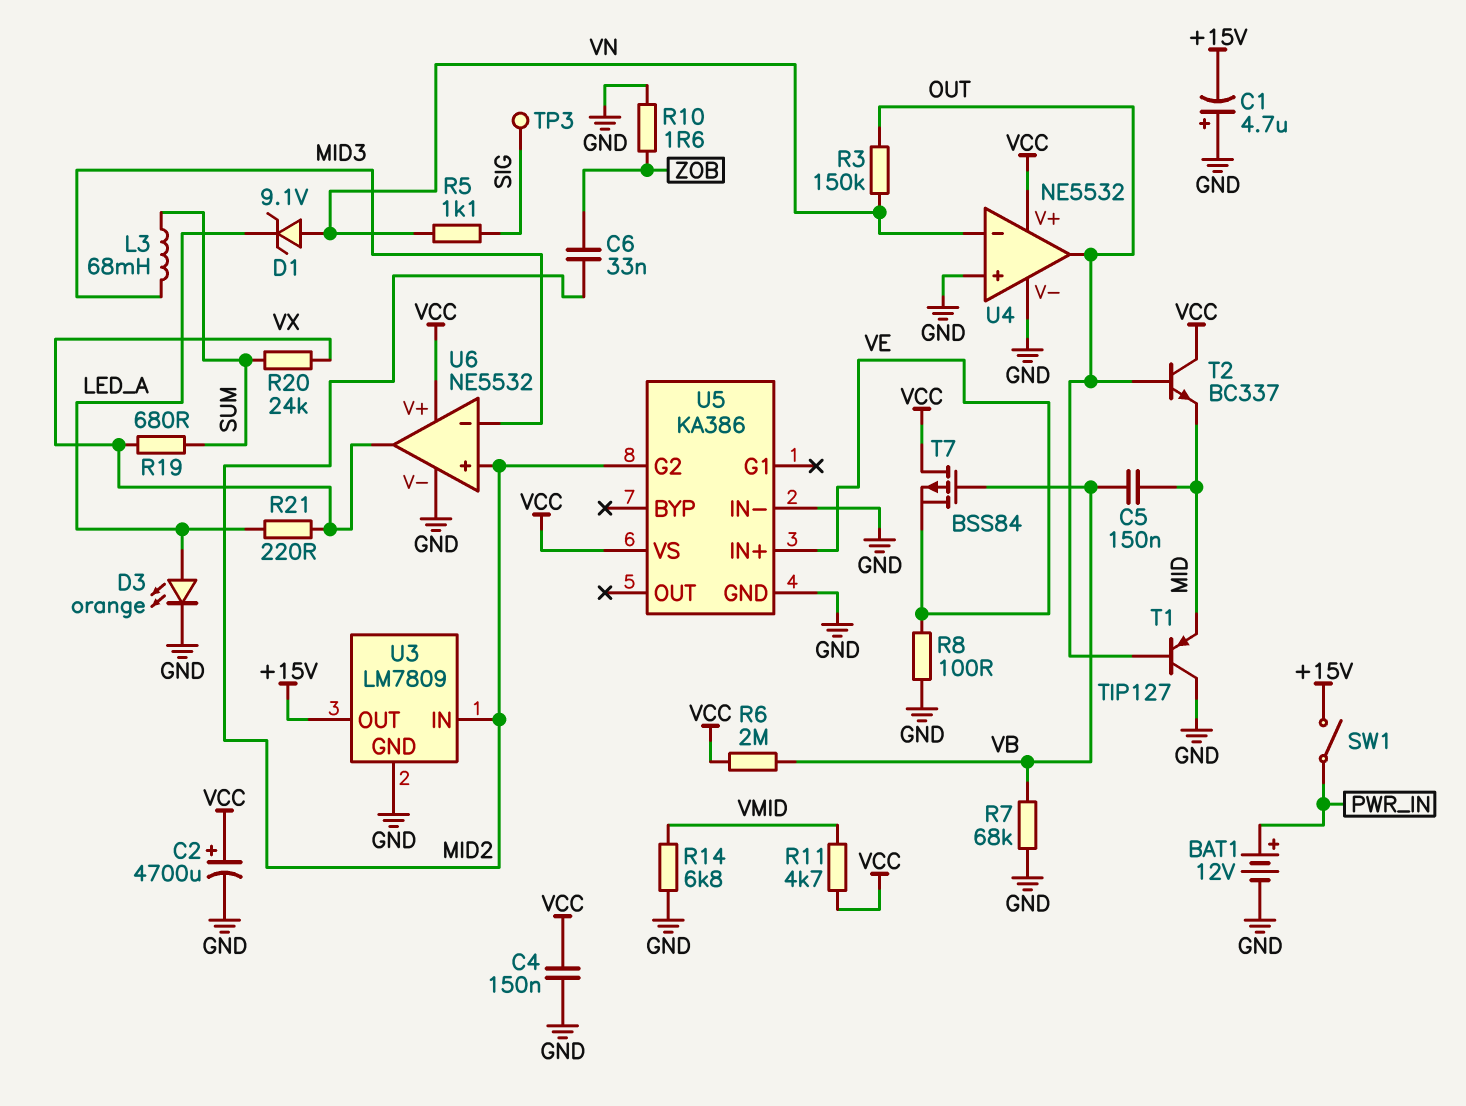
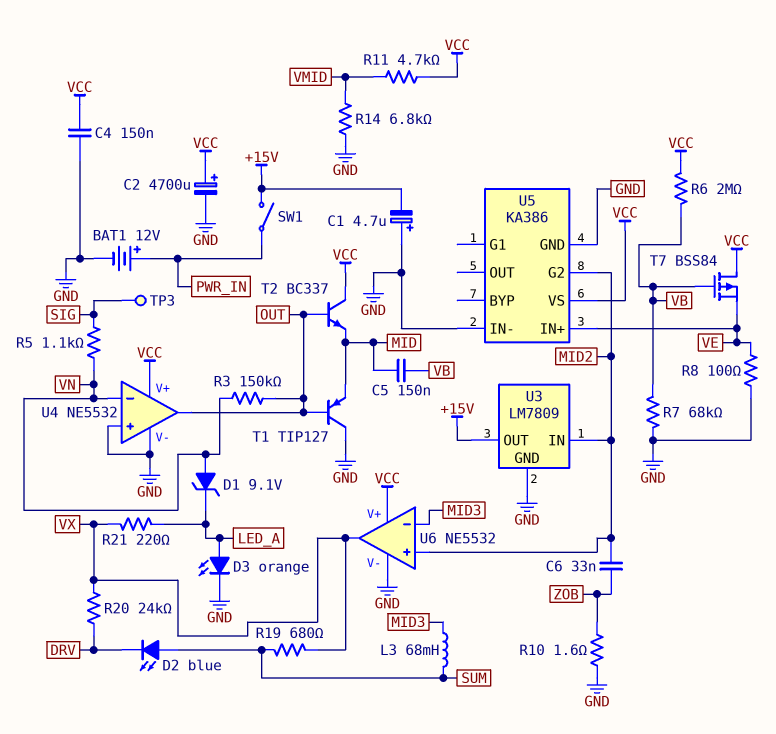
D2: none -> LED blue (A SUM, K DRV)
R20: 24k (SUM, VX) -> 24k (DRV, VX)

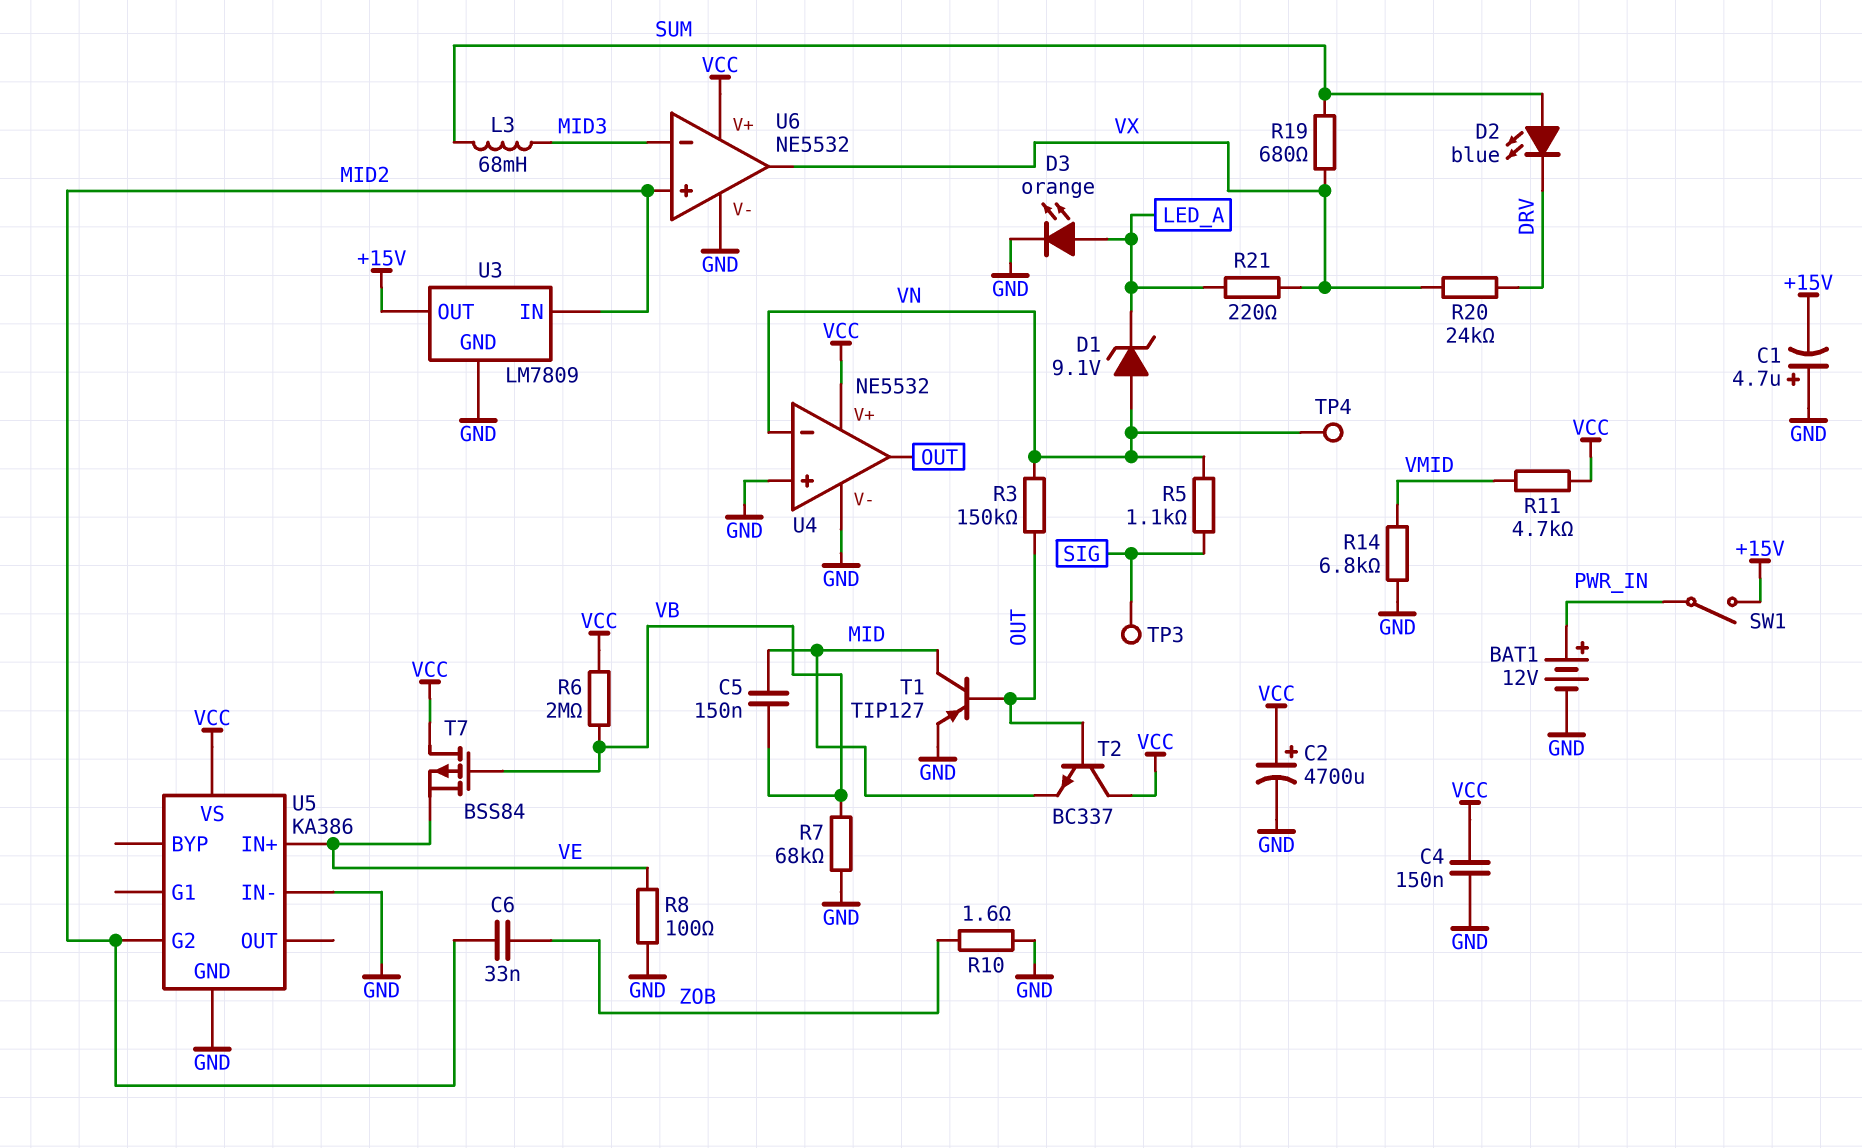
T1: PNP TIP127 (B OUT, C GND, E MID) -> PNP TIP127 (B OUT, C MID, E GND)
TP4: none -> test point (VN)

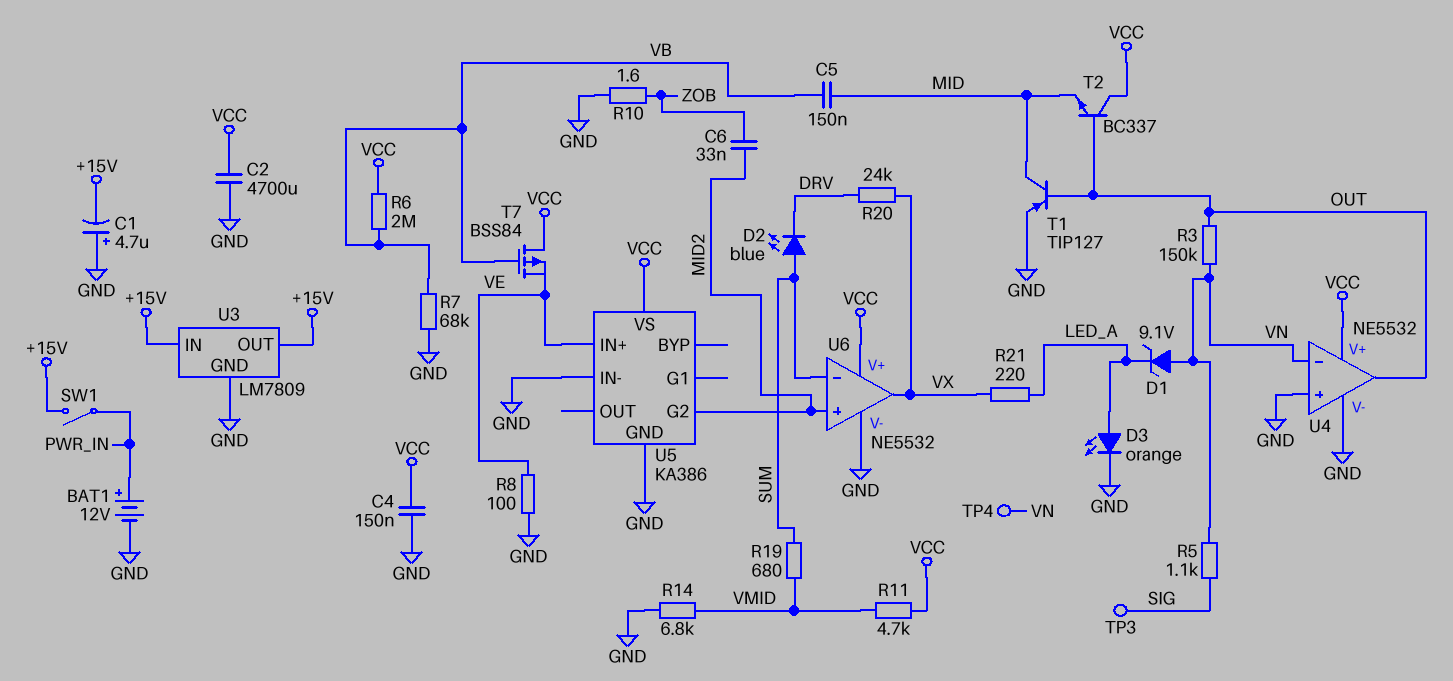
C2: 4700uF (plus VCC, minus GND) -> 4700uF (GND, VCC)
L3: 68mH (MID3, SUM) -> none
R19: 680 (SUM, VX) -> 680 (SUM, VMID)
U3 pin IN: MID2 -> +15V
U6 pin in-: MID3 -> SUM

